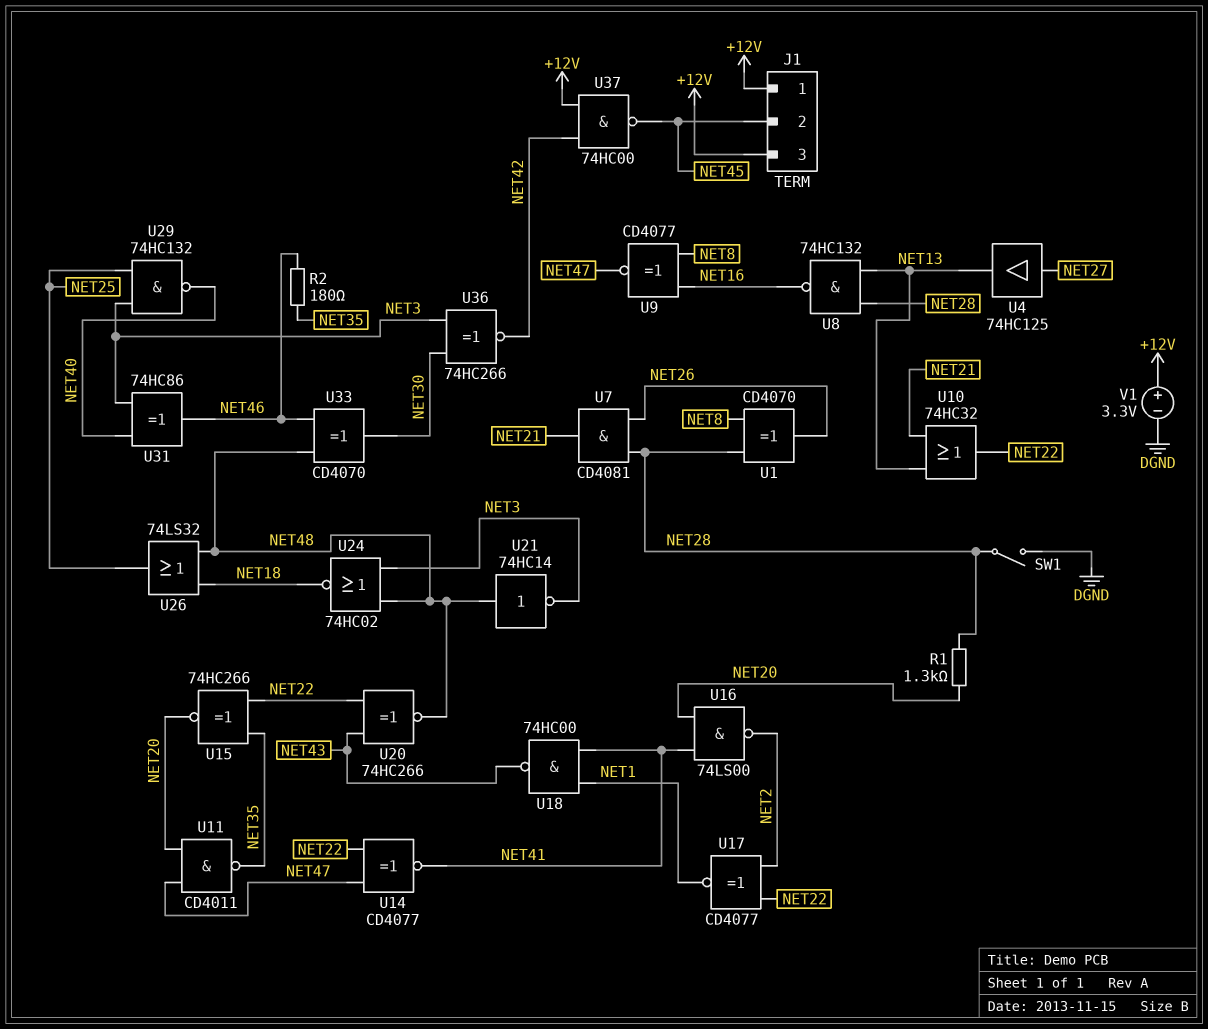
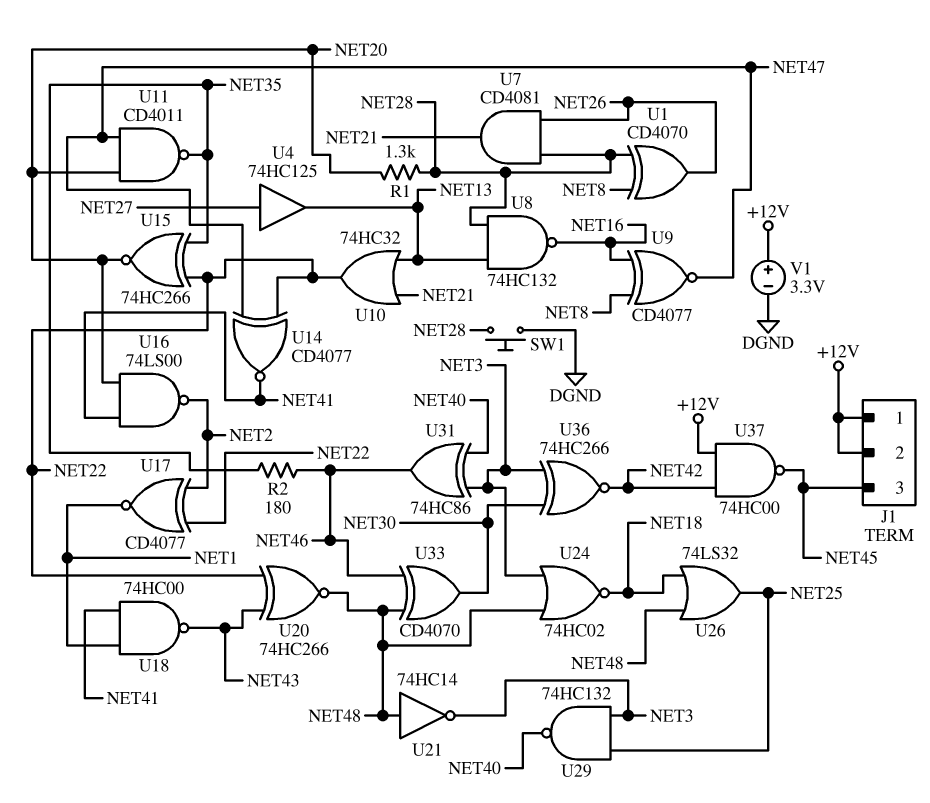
J1 pin 2: NET45 -> +12V
J1 pin 3: +12V -> NET45
SW1: switch (DGND, NET28) -> button (DGND, NET28)

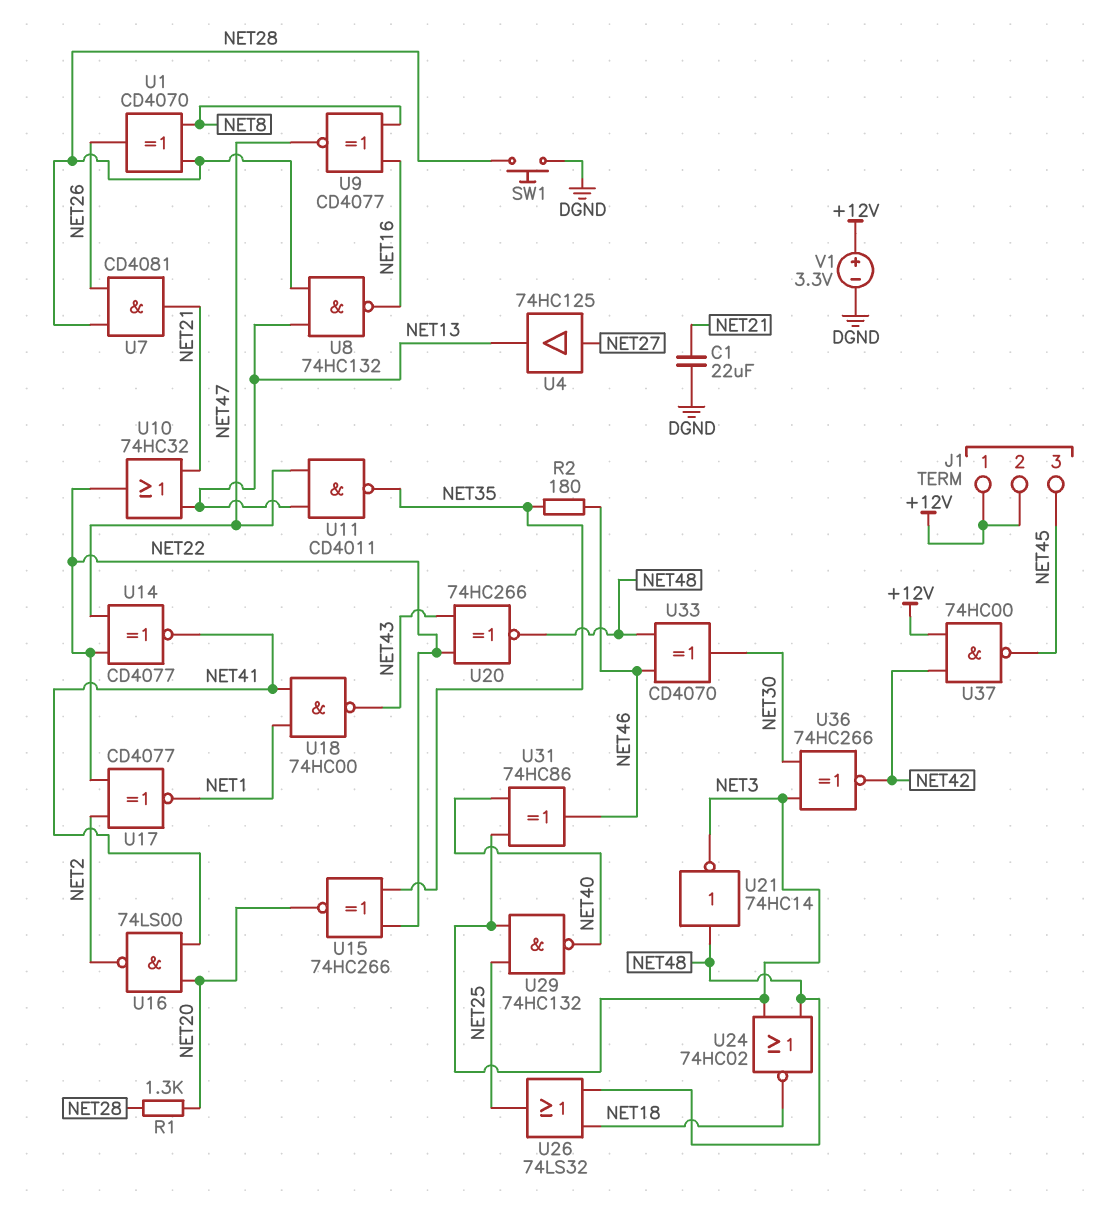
C1: none -> 22uF (DGND, NET21)
U11: NAND CD4011 (in NET20, in NET47, out NET35) -> NAND CD4011 (in NET13, in NET47, out NET35)

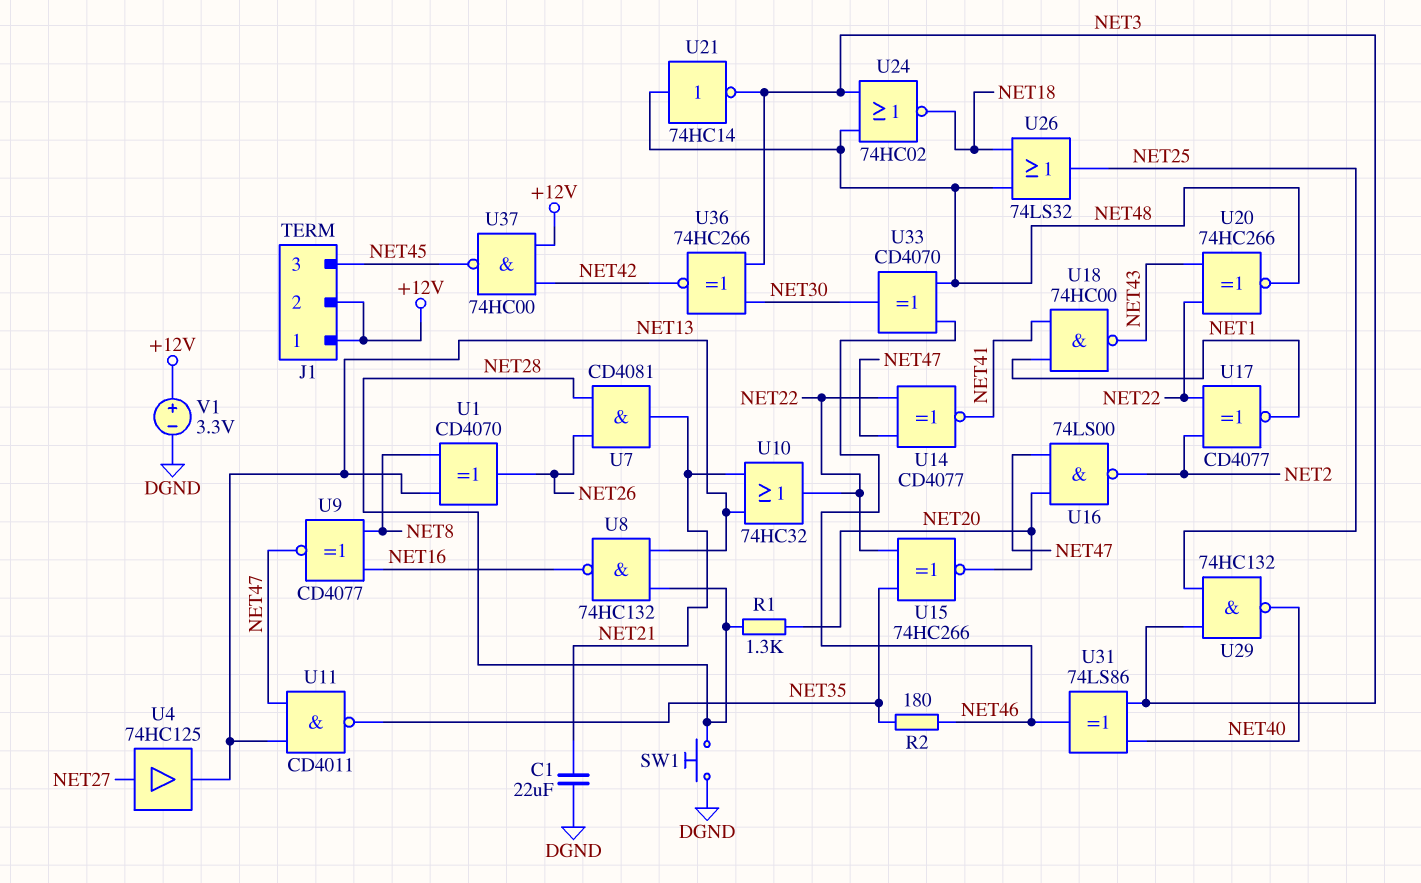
U1: XOR CD4070 (in NET8, in NET28, out NET26) -> XOR CD4070 (in NET8, in NET13, out NET26)
U16: NAND 74LS00 (in NET20, in NET41, out NET2) -> NAND 74LS00 (in NET20, in NET47, out NET2)
U31: XOR 74HC86 (in NET3, in NET40, out NET46) -> XOR 74LS86 (in NET3, in NET40, out NET46)

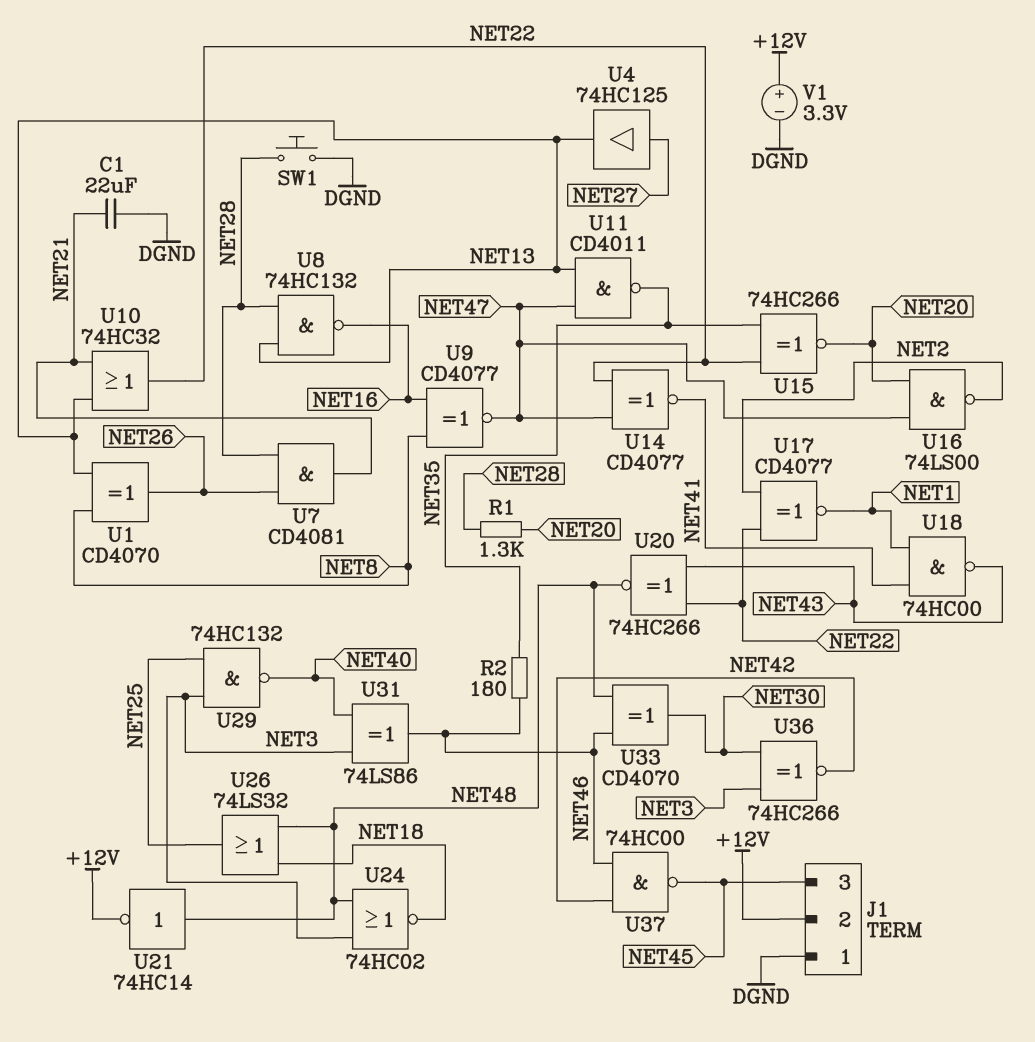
J1 pin 1: +12V -> DGND
U21: NOT 74HC14 (in NET48, out NET3) -> NOT 74HC14 (in NET48, out +12V)
U37: NAND 74HC00 (in +12V, in NET42, out NET45) -> NAND 74HC00 (in NET42, in NET46, out NET45)

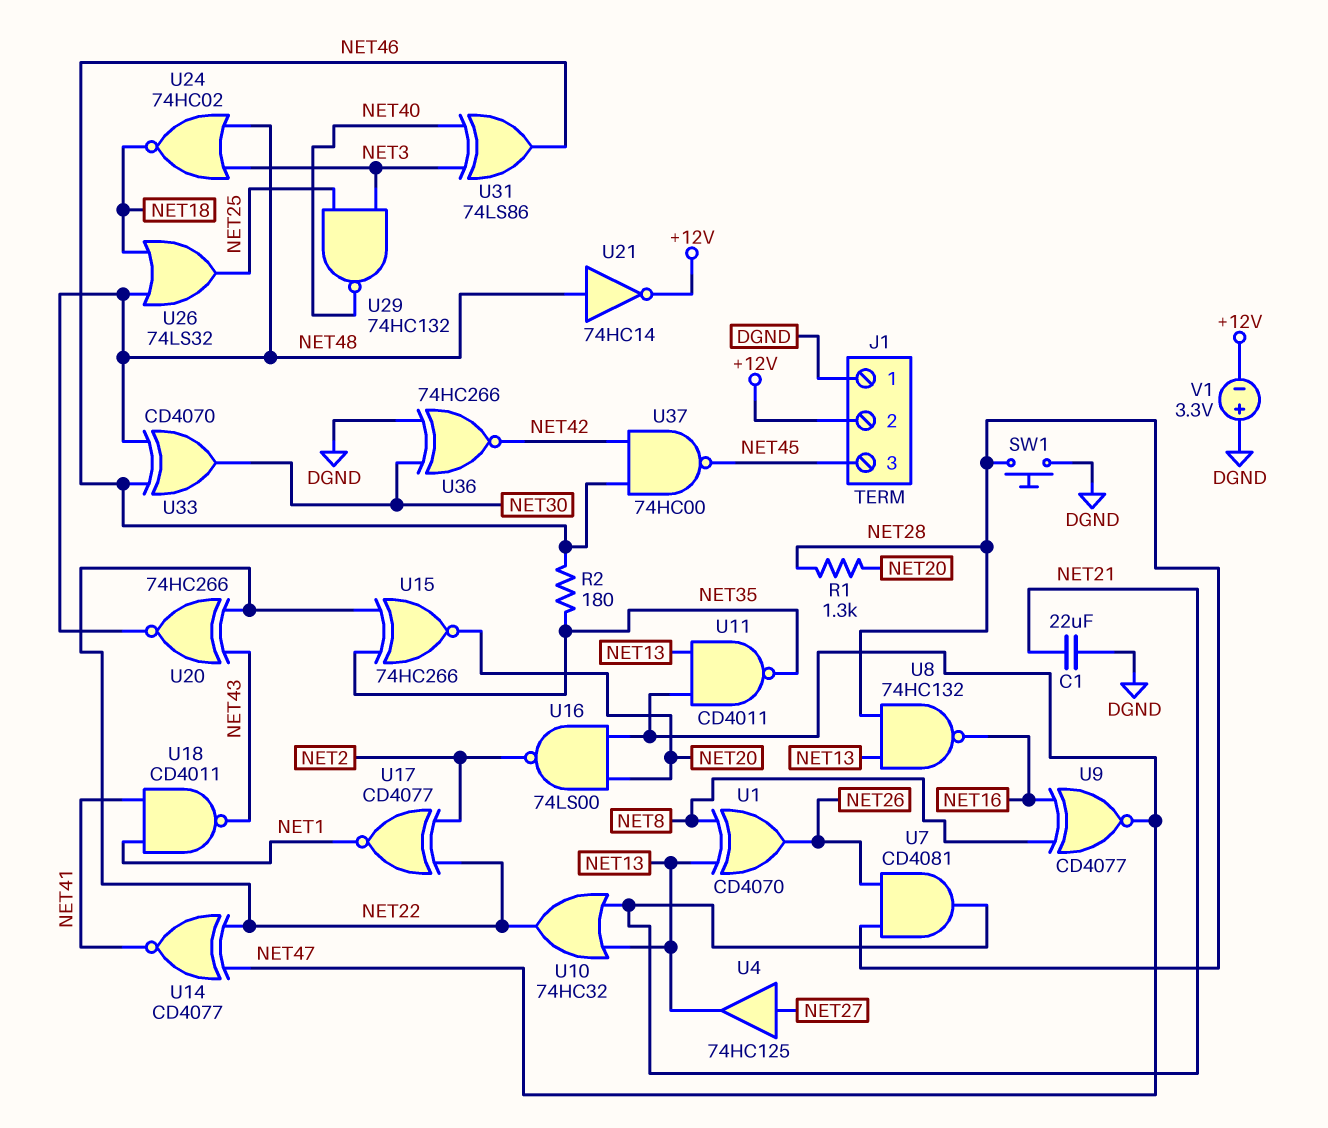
U18: NAND 74HC00 (in NET1, in NET41, out NET43) -> NAND CD4011 (in NET1, in NET41, out NET43)
U36: XNOR 74HC266 (in NET3, in NET30, out NET42) -> XNOR 74HC266 (in DGND, in NET30, out NET42)
V1: 3.3V (plus +12V, minus DGND) -> 3.3V (plus DGND, minus +12V)

